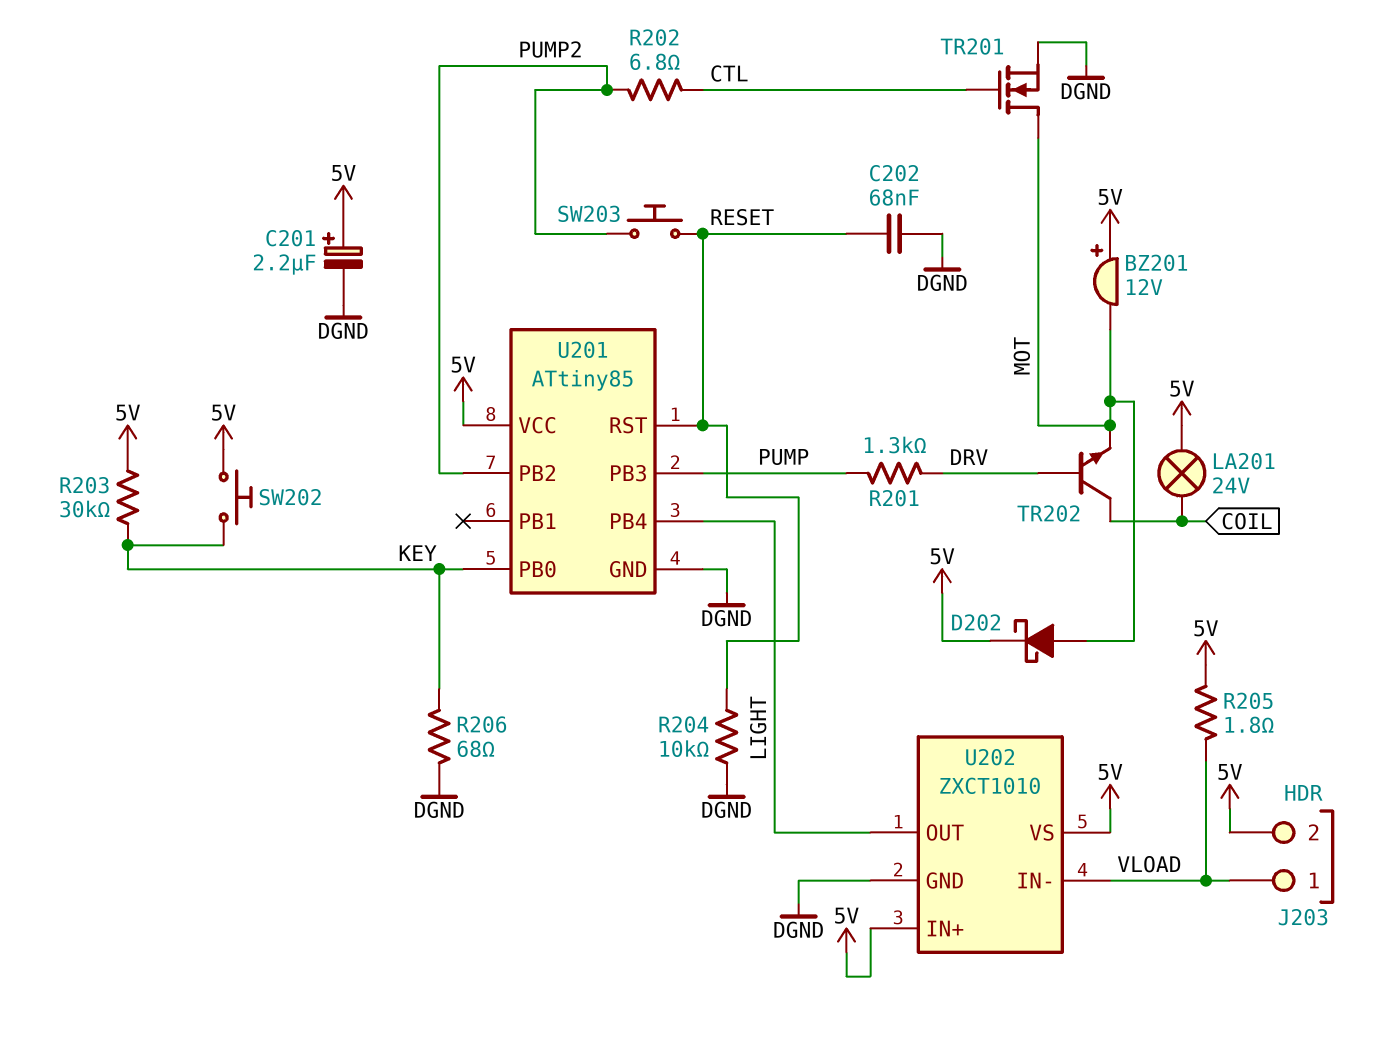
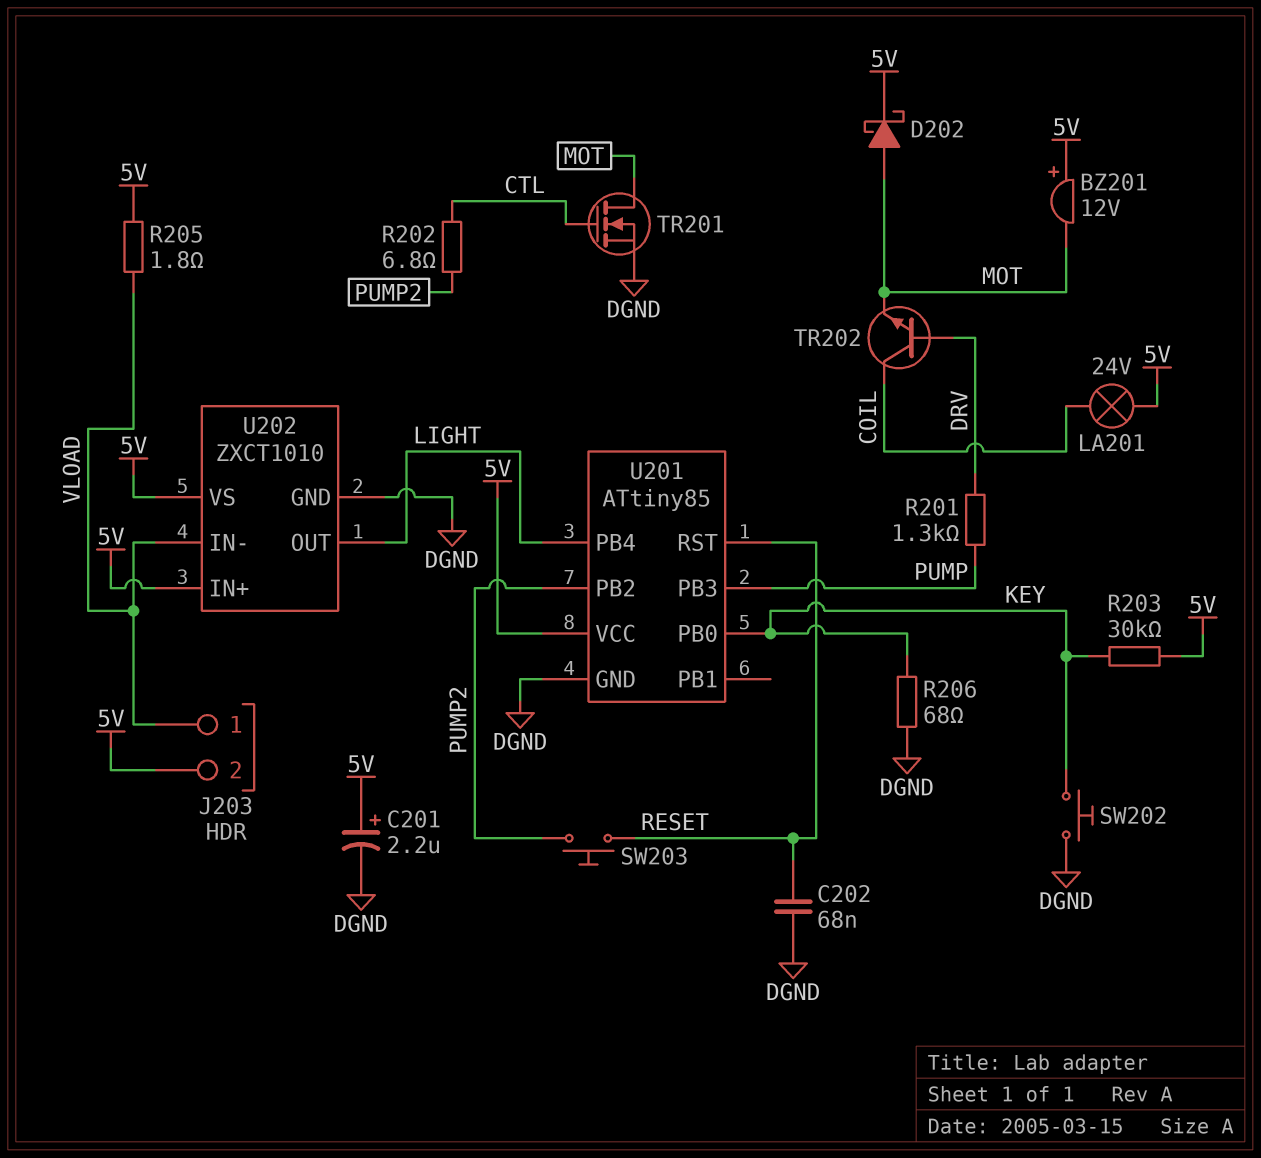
R204: 10k (DGND, RESET) -> none
SW202: button (5V, KEY) -> button (DGND, KEY)

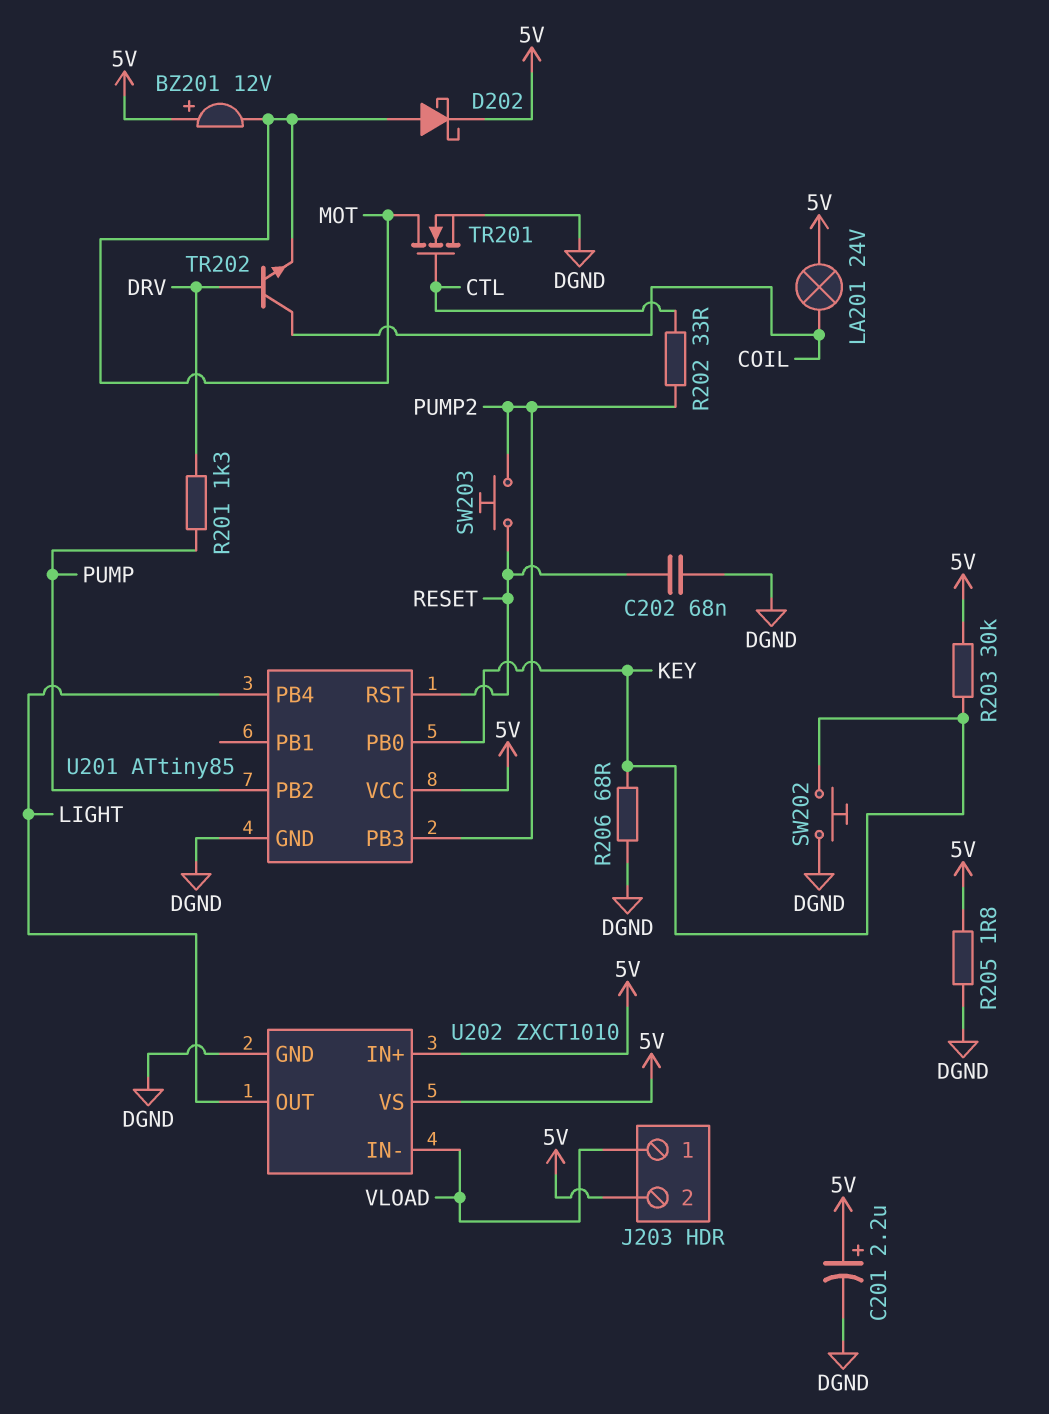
R202: 6.8 (CTL, PUMP2) -> 33 (CTL, PUMP2)
R205: 1.8 (5V, VLOAD) -> 1.8 (5V, DGND)
U201 pin PB2: PUMP2 -> PUMP
U201 pin PB3: PUMP -> PUMP2

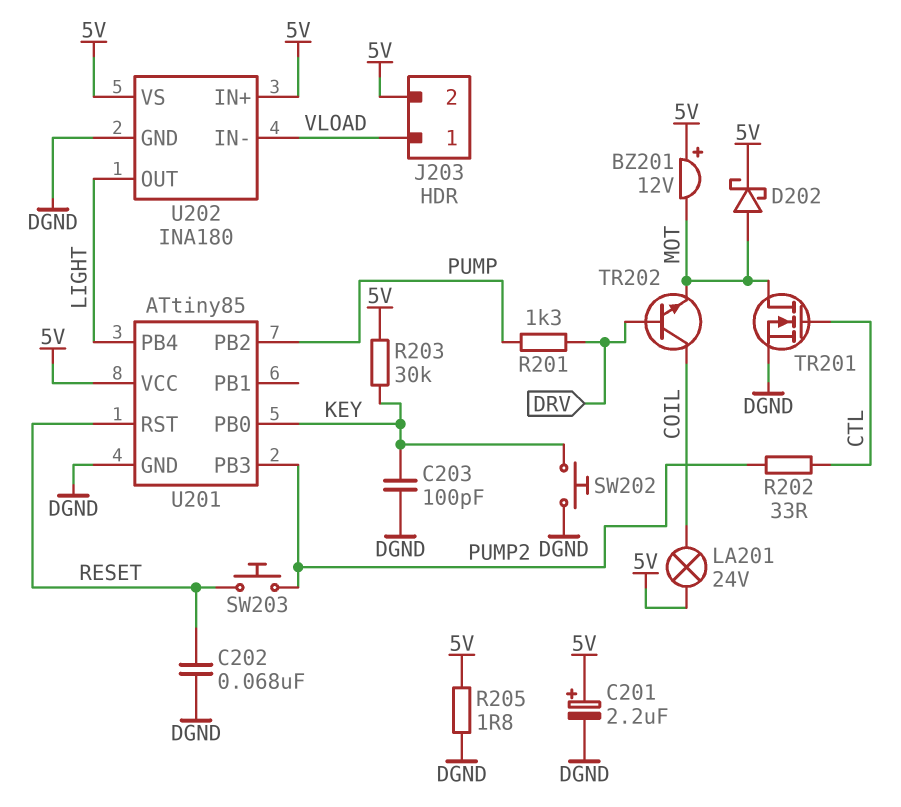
C203: none -> 100pF (DGND, KEY)
R206: 68 (DGND, KEY) -> none
U202: ZXCT1010 -> INA180

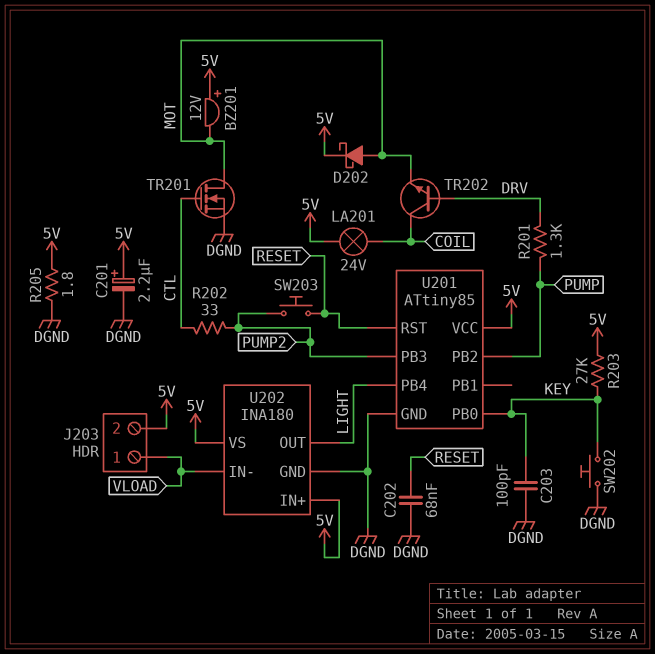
R203: 30k (5V, KEY) -> 27k (5V, KEY)

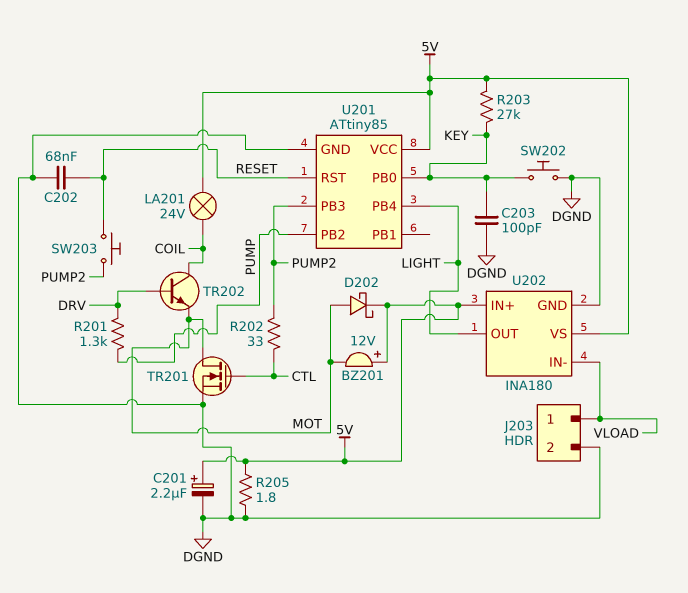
J203 pin 2: 5V -> DGND

